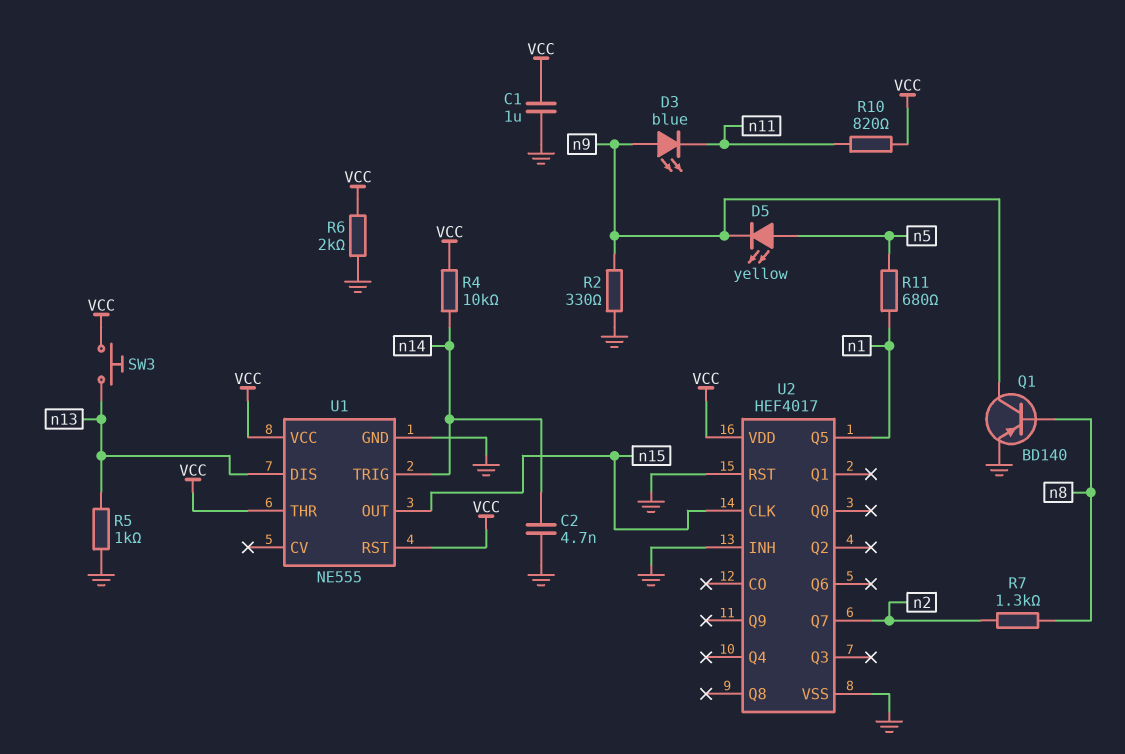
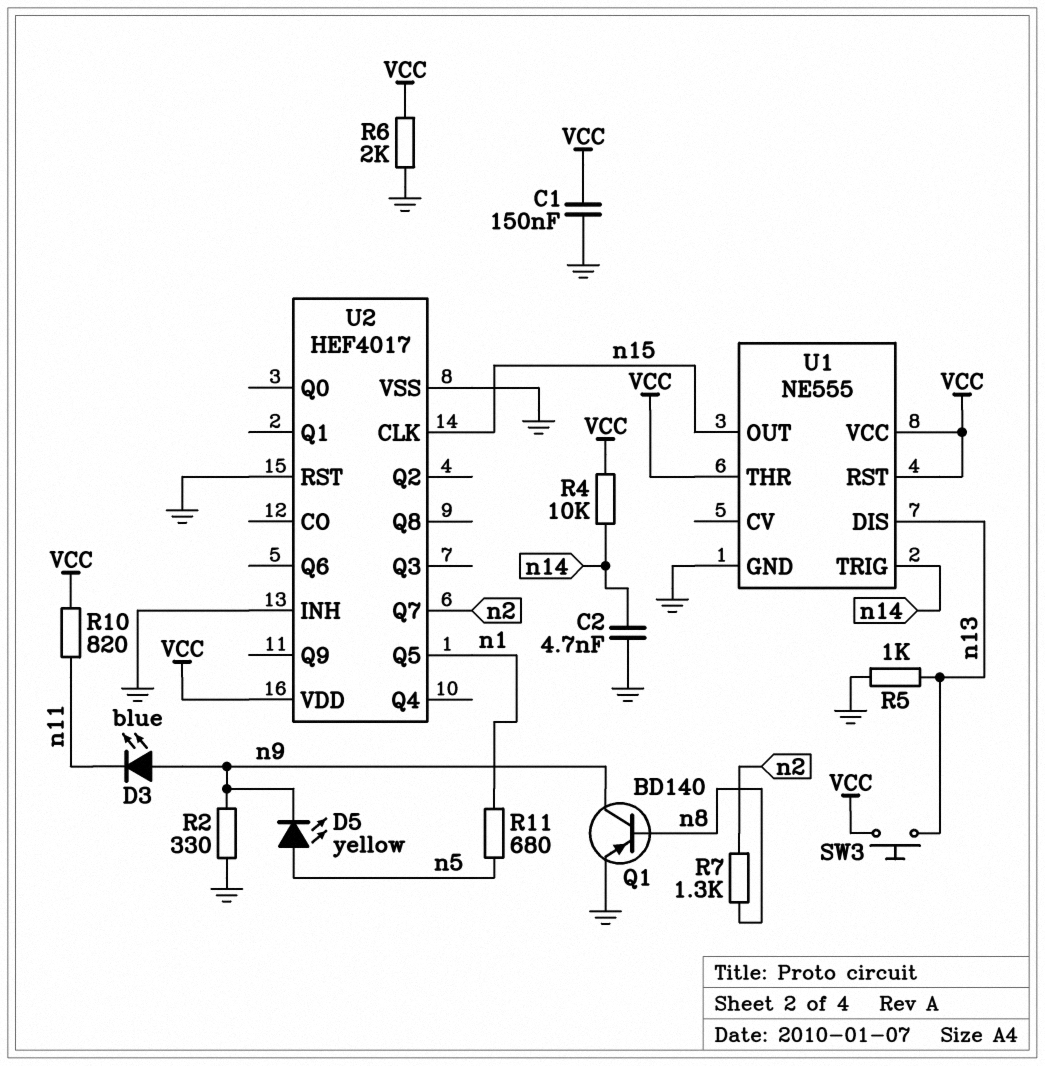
C1: 1uF (GND, VCC) -> 150nF (GND, VCC)

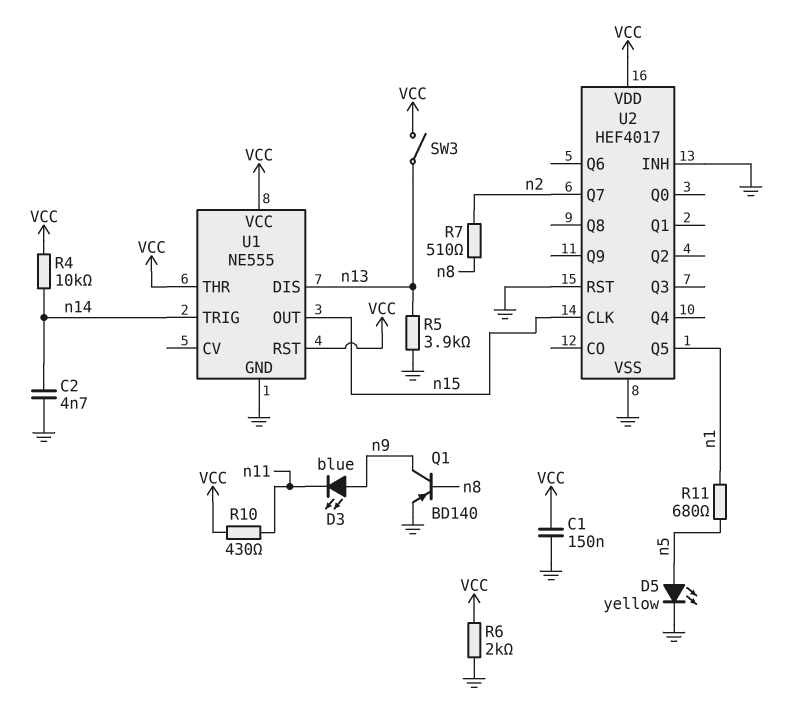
D5: LED yellow (A n5, K n9) -> LED yellow (A n5, K GND)
R2: 330 (GND, n9) -> none
R5: 1k (GND, n13) -> 3.9k (GND, n13)
R7: 1.3k (n2, n8) -> 510 (n2, n8)
R10: 820 (VCC, n11) -> 430 (VCC, n11)
SW3: button (VCC, n13) -> switch (VCC, n13)

